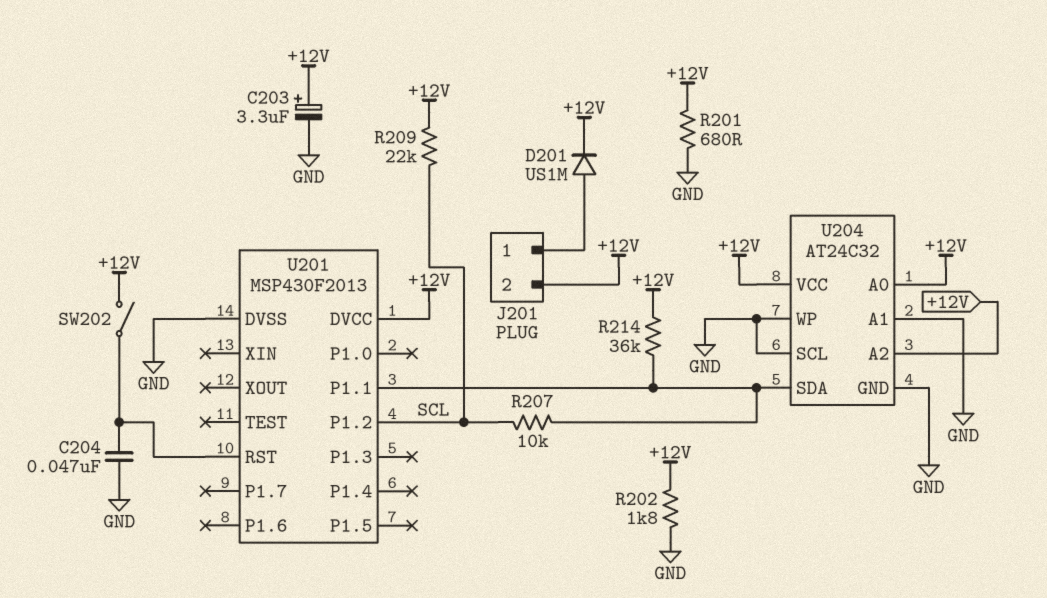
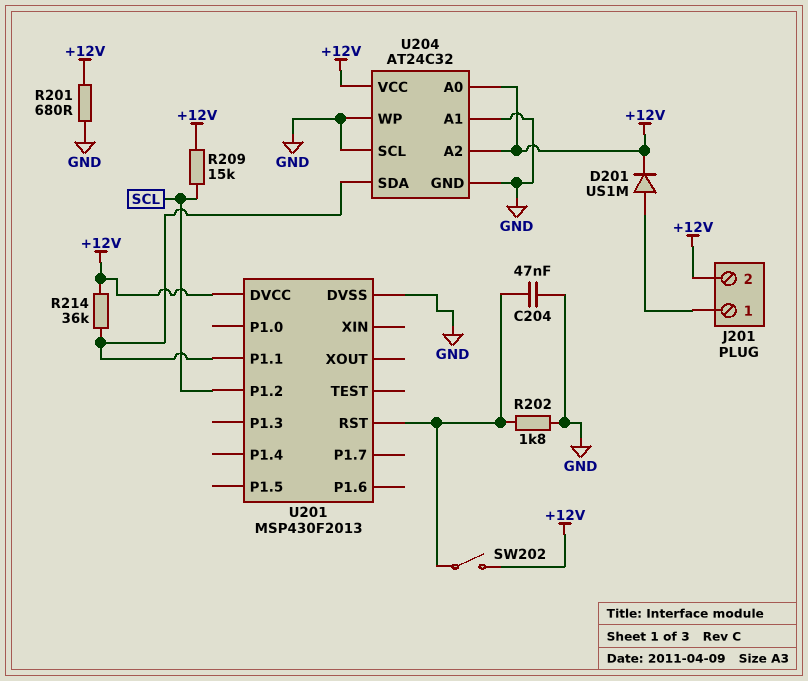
C203: 3.3uF (plus +12V, minus GND) -> none
R202: 1.8k (+12V, GND) -> 1.8k (GND, U201/RST)
R207: 10k (SCL, U201/P1.1) -> none
R209: 22k (+12V, SCL) -> 15k (+12V, SCL)

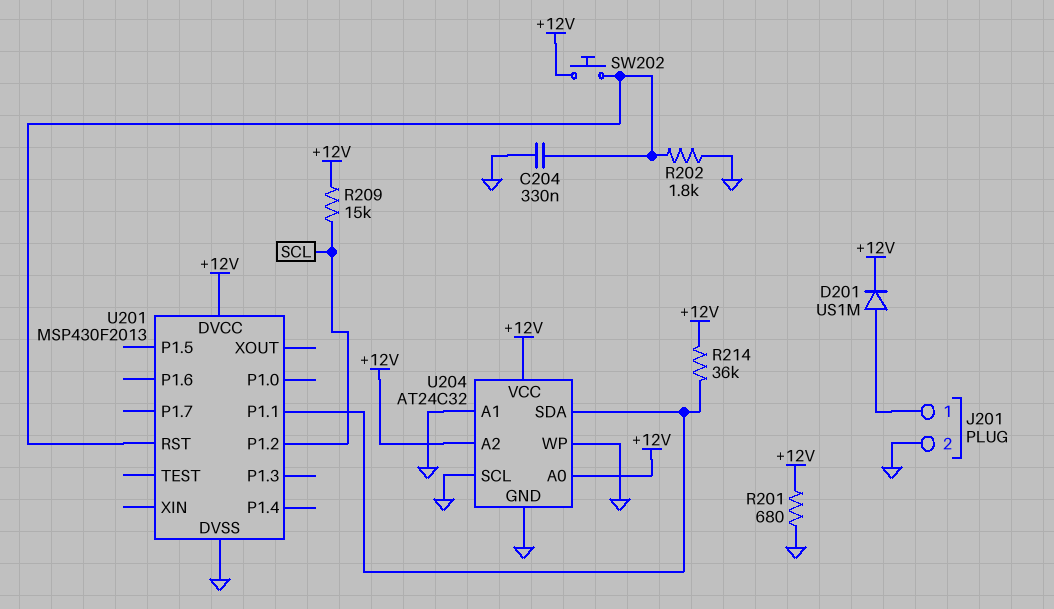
C204: 47nF (GND, U201/RST) -> 330nF (GND, U201/RST)
J201 pin 2: +12V -> GND
SW202: switch (+12V, U201/RST) -> button (+12V, U201/RST)

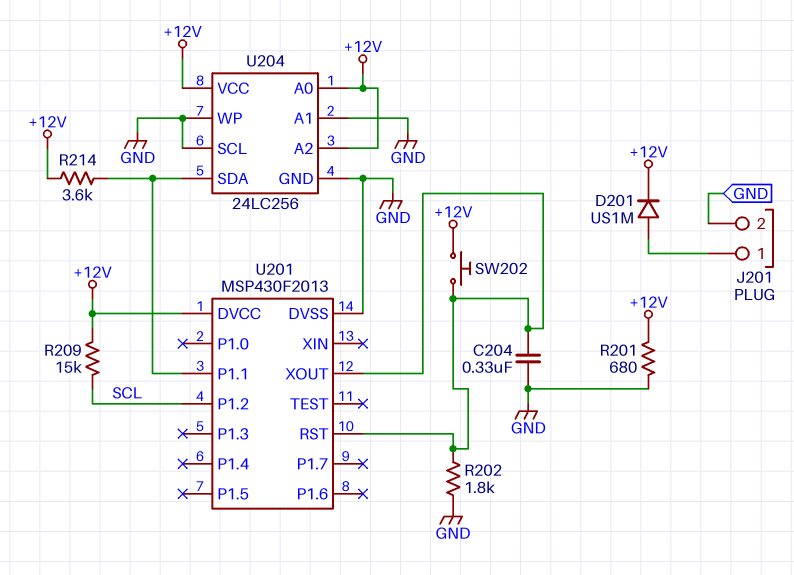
R214: 36k (+12V, U201/P1.1) -> 3.6k (+12V, U201/P1.1)
U201 pin XOUT: none -> U201/RST
U204: AT24C32 -> 24LC256

